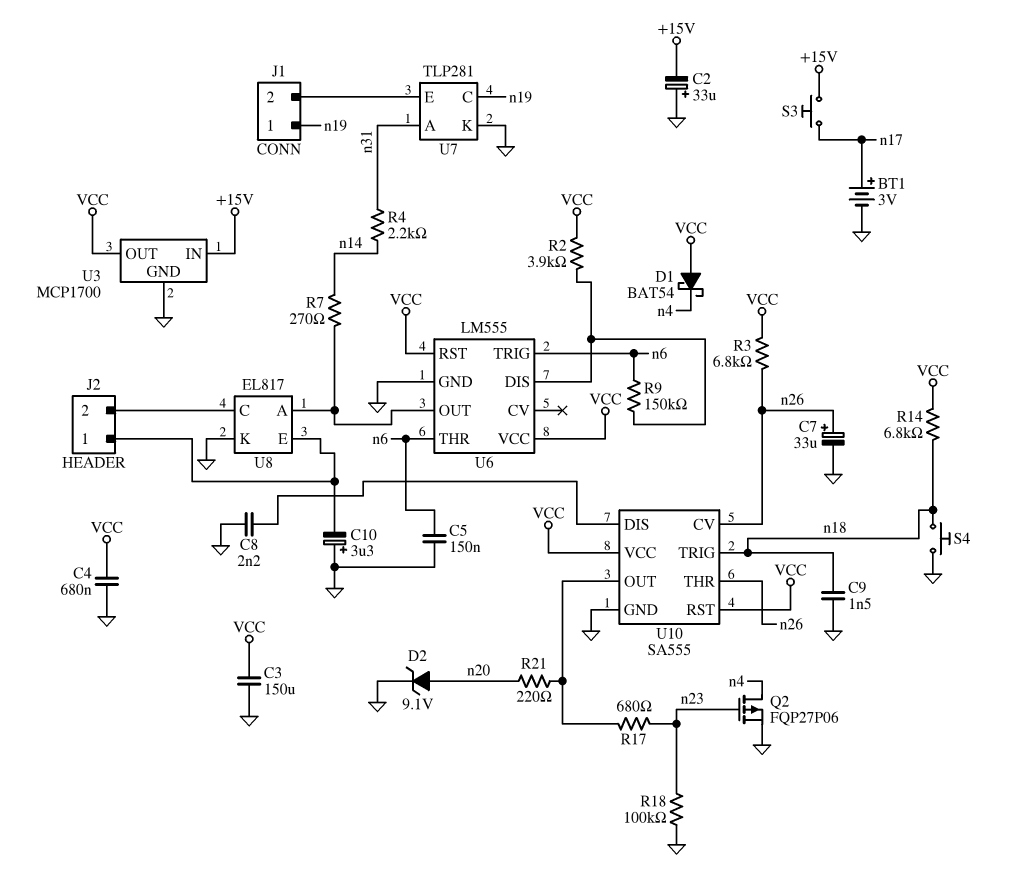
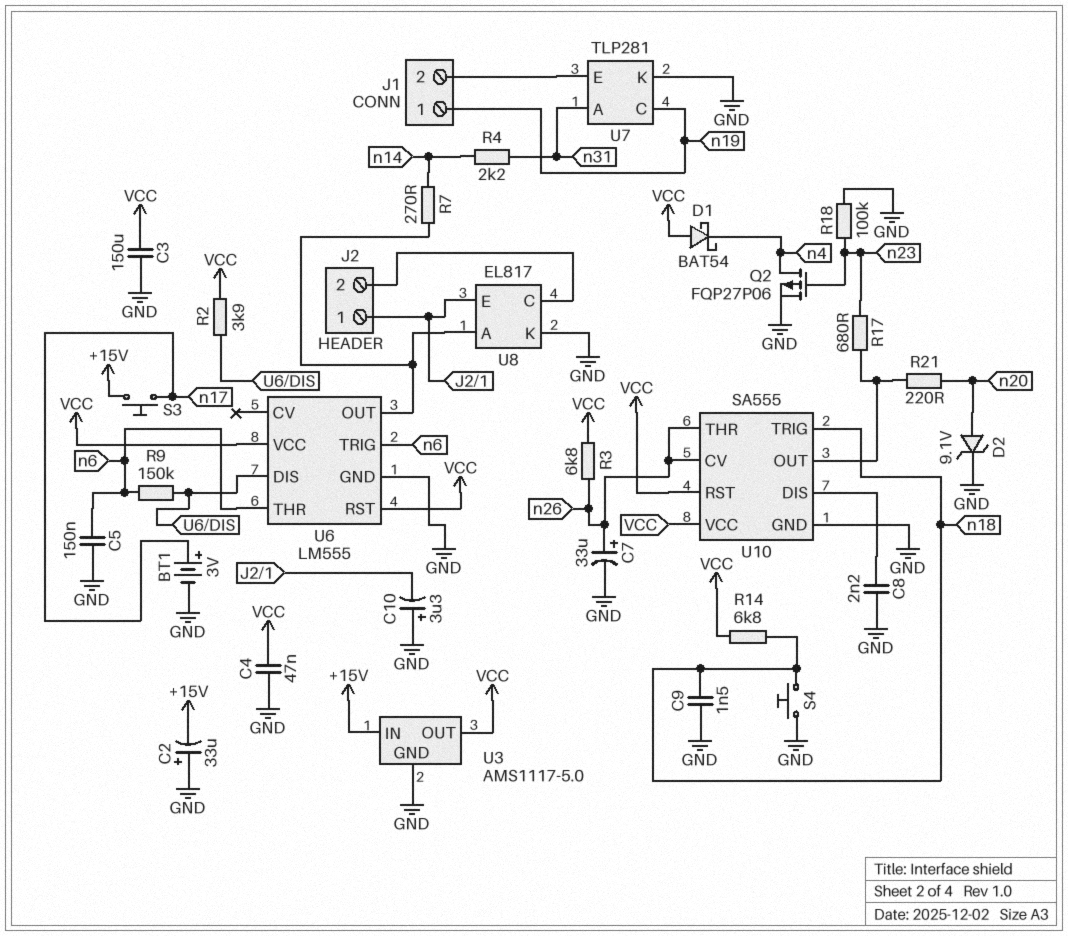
C4: 680nF (GND, VCC) -> 47nF (GND, VCC)
U3: MCP1700 -> AMS1117-5.0

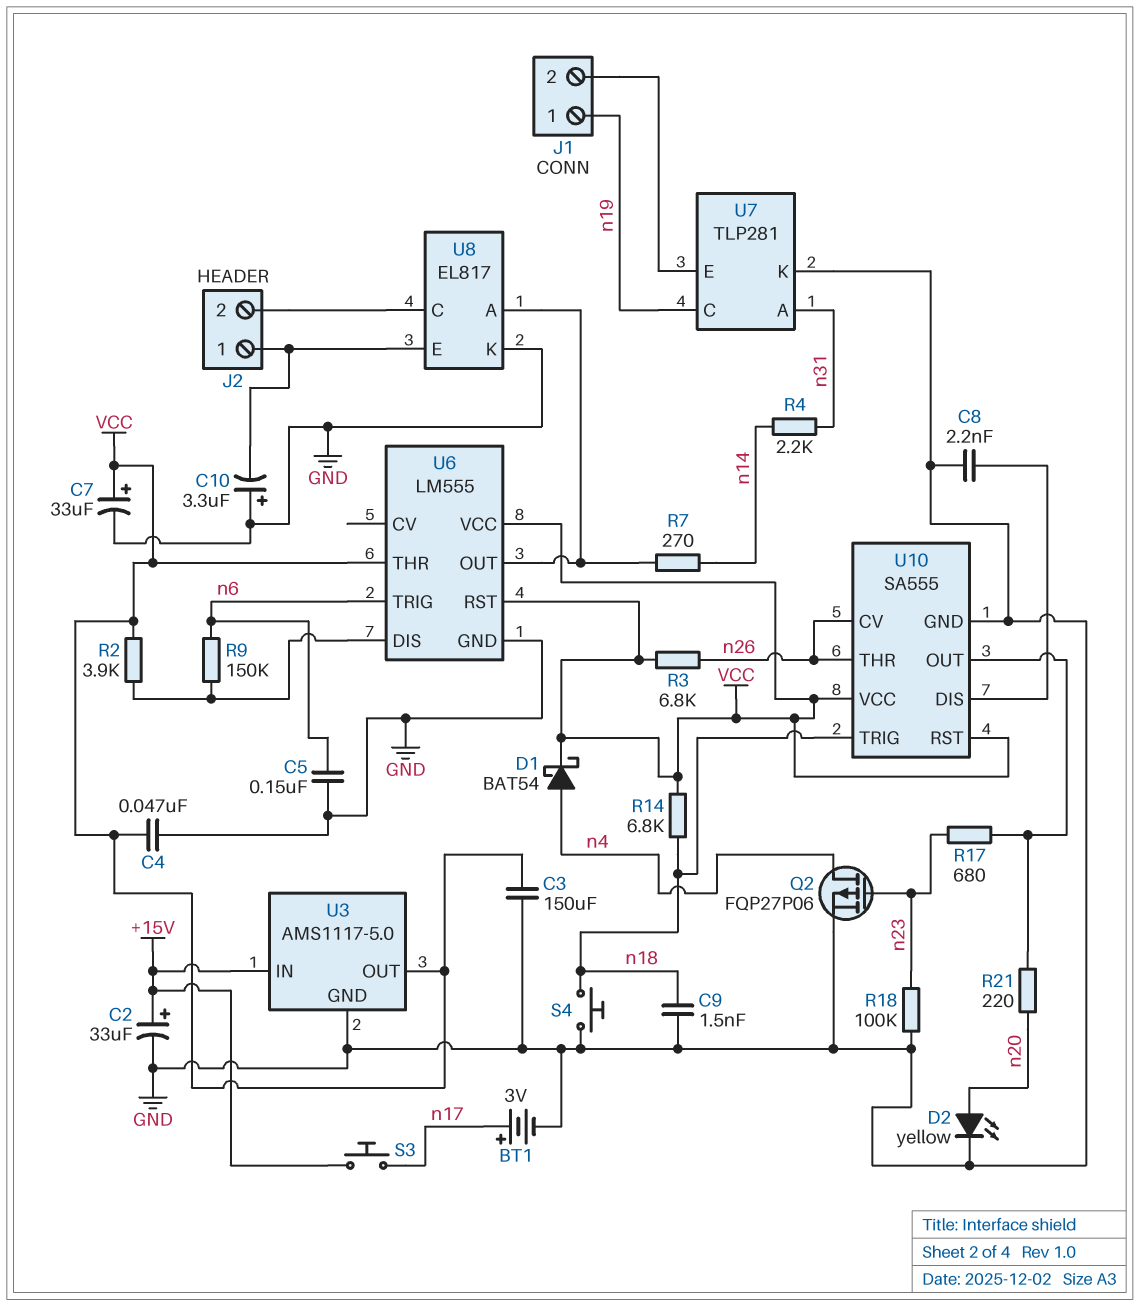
C2: 33uF (plus GND, minus +15V) -> 33uF (plus +15V, minus GND)
C7: 33uF (plus n26, minus GND) -> 33uF (plus VCC, minus GND)
D1: schottky BAT54 (A VCC, K n4) -> schottky BAT54 (A n4, K VCC)
D2: zener 9.1V (A n20, K GND) -> LED yellow (A n20, K GND)
U6 pin THR: n6 -> VCC

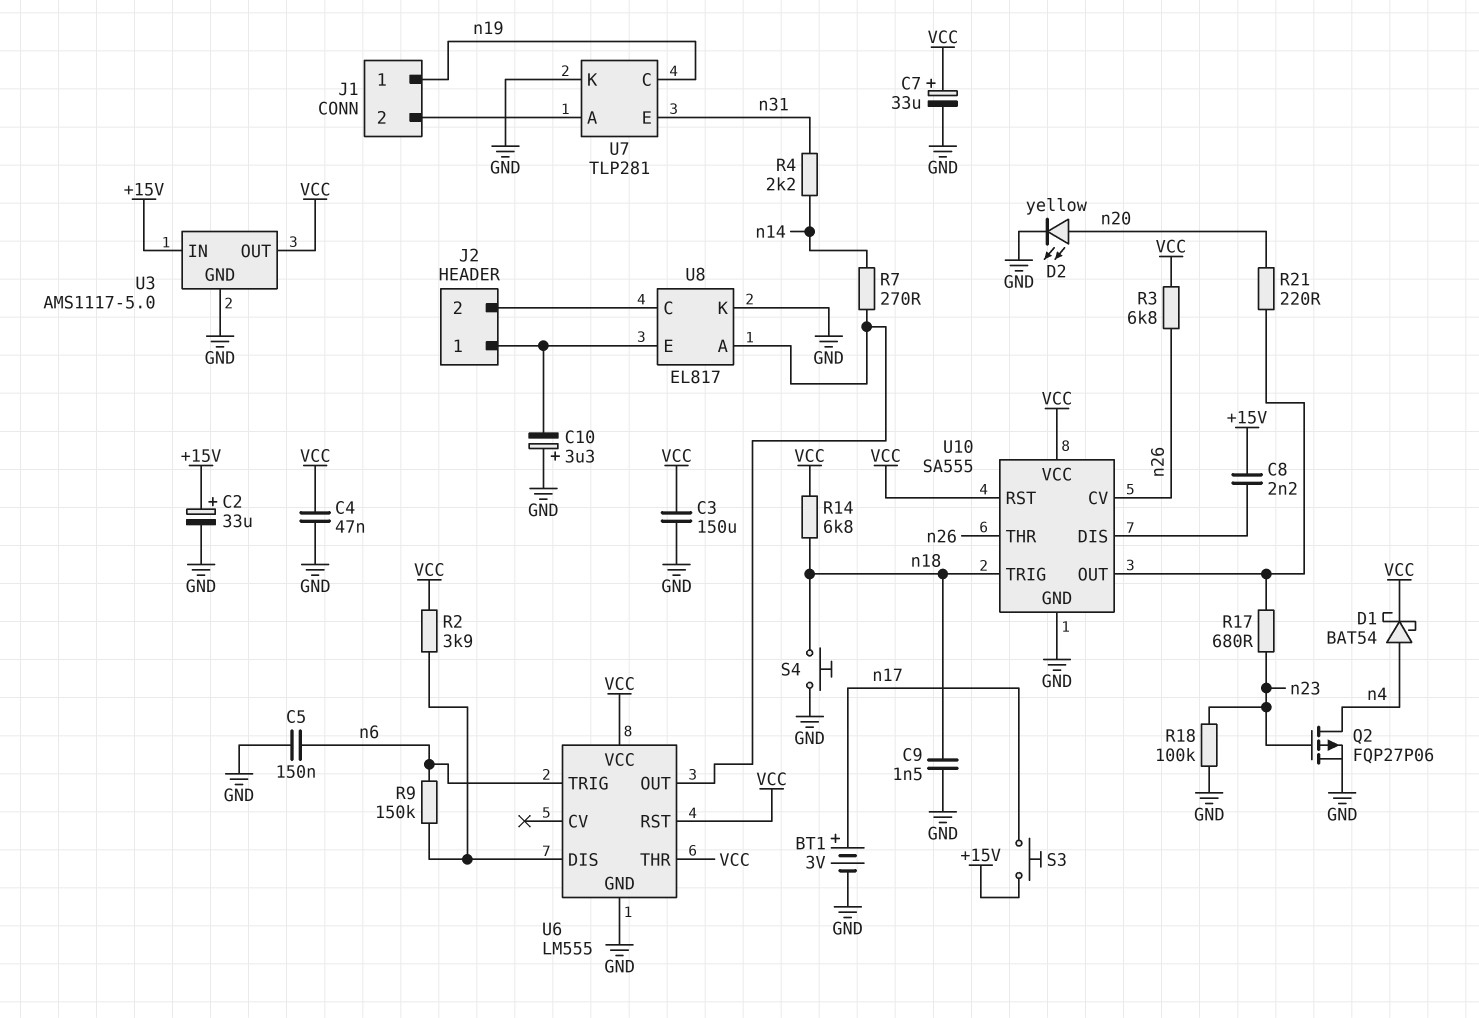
C8: 2.2nF (GND, U10/DIS) -> 2.2nF (+15V, U10/DIS)
U7 pin A: n31 -> J1/2
U7 pin E: J1/2 -> n31

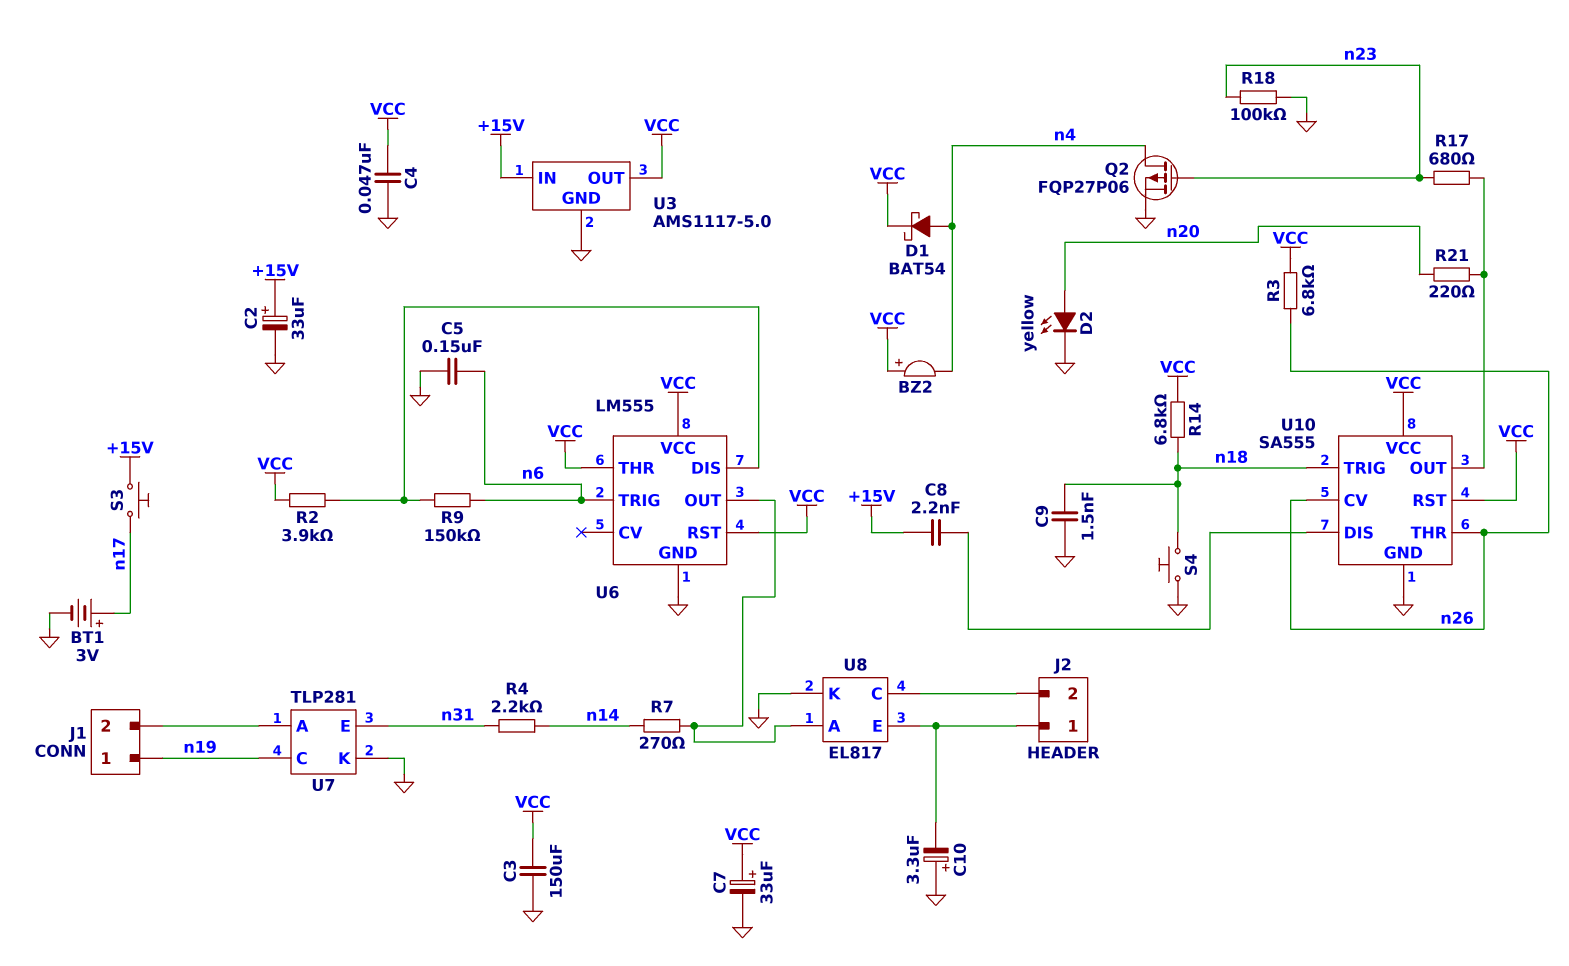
BZ2: none -> buzzer (plus VCC, minus n4)

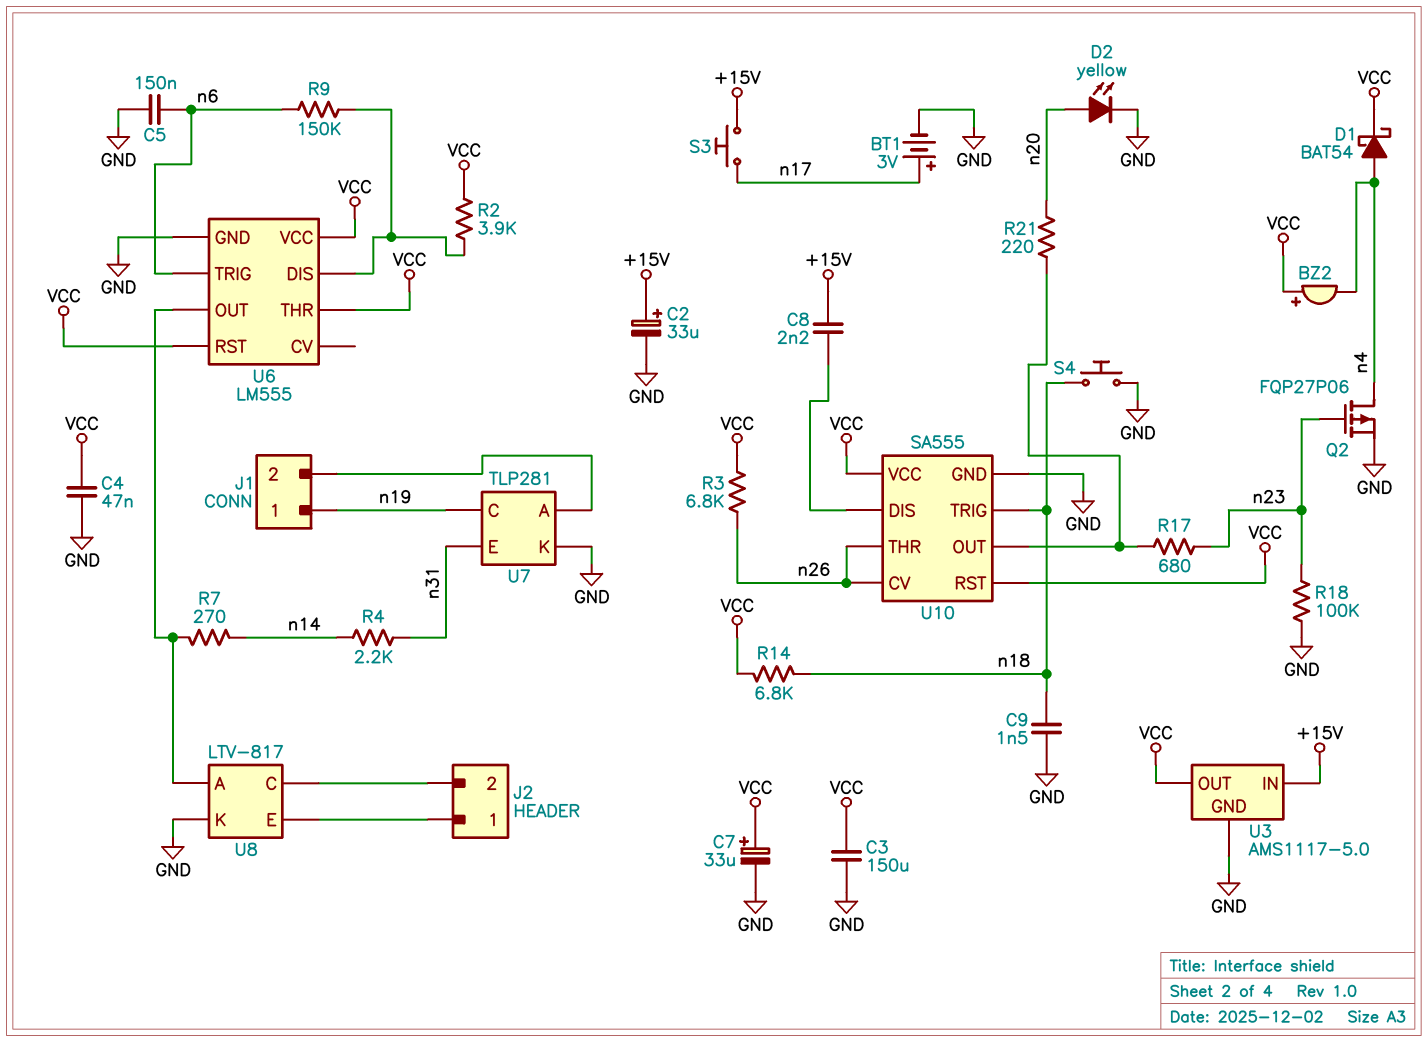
C10: 3.3uF (plus GND, minus J2/1) -> none
U8: EL817 -> LTV-817

